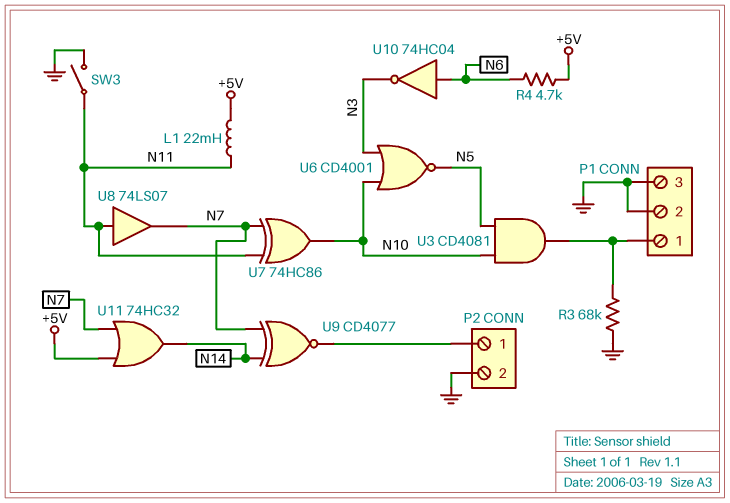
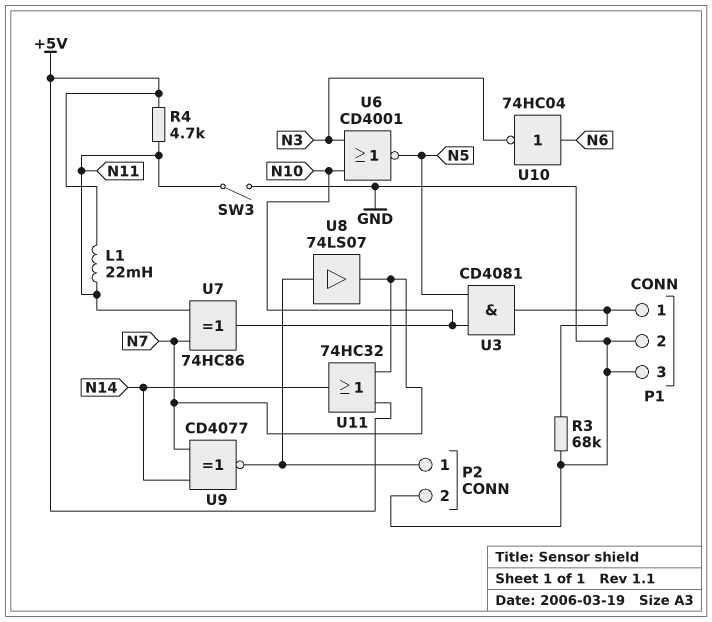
R4: 4.7k (+5V, N6) -> 4.7k (+5V, N11)
U8: buffer 74LS07 (in N11, out N7) -> buffer 74LS07 (in P2/1, out N7)

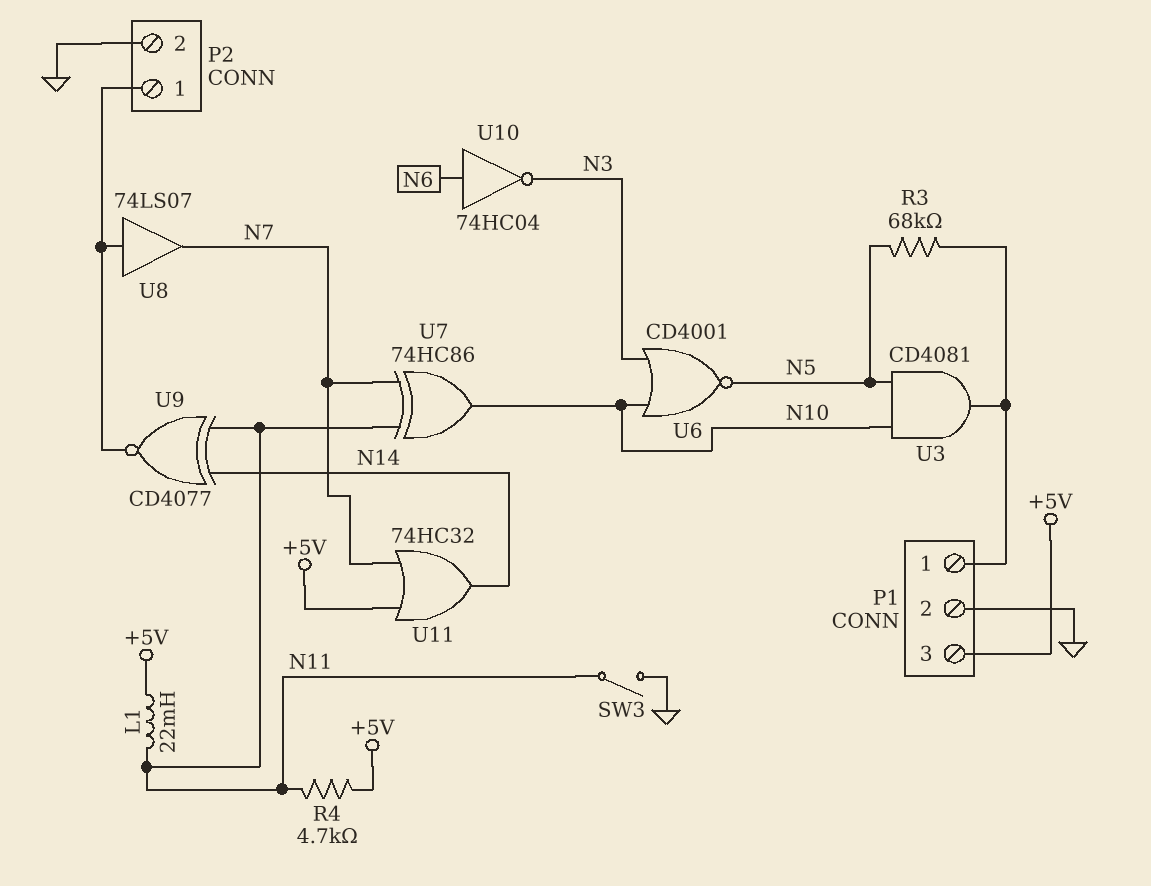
P1 pin 3: GND -> +5V
R3: 68k (GND, P1/1) -> 68k (N5, P1/1)
U9: XNOR CD4077 (in N7, in N14, out P2/1) -> XNOR CD4077 (in N11, in N14, out P2/1)

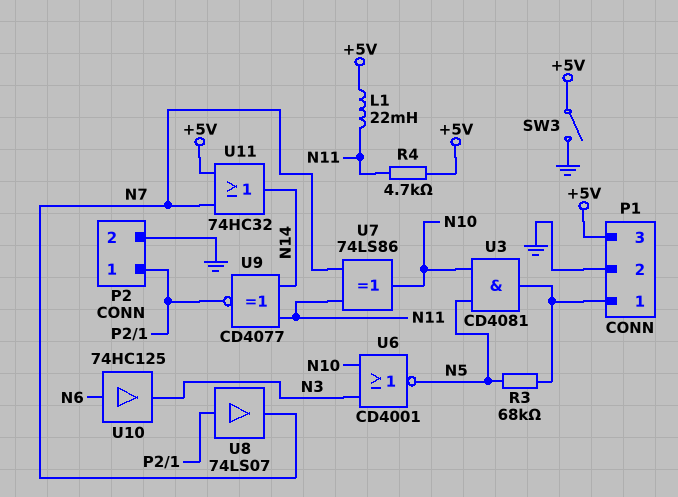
SW3: switch (GND, N11) -> switch (+5V, GND)
U7: XOR 74HC86 (in N7, in N11, out N10) -> XOR 74LS86 (in N7, in N11, out N10)
U10: NOT 74HC04 (in N6, out N3) -> buffer 74HC125 (in N6, out N3)

